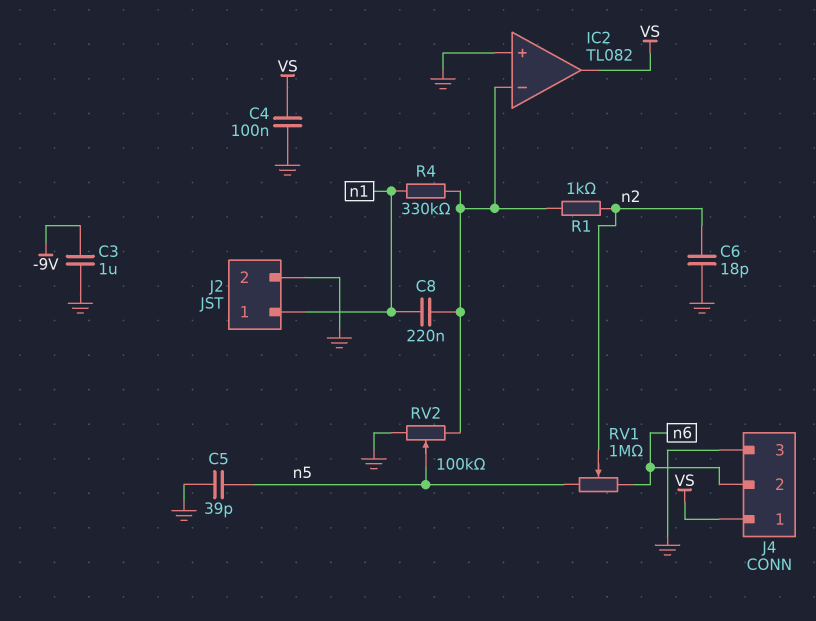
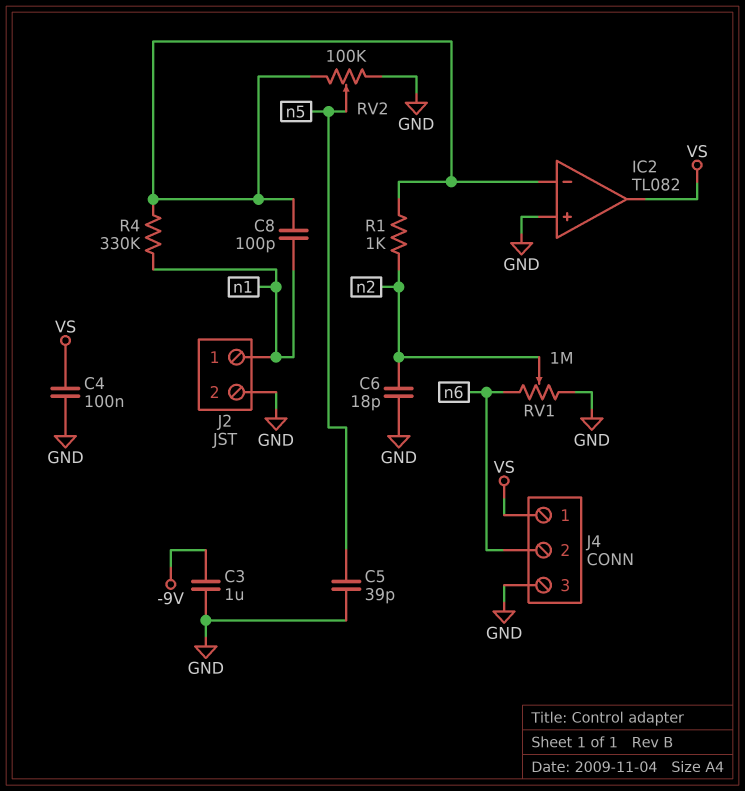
C8: 220nF (IC2/in-, n1) -> 100pF (IC2/in-, n1)
RV1: 1M (n5, n6, wiper n2) -> 1M (GND, n6, wiper n2)

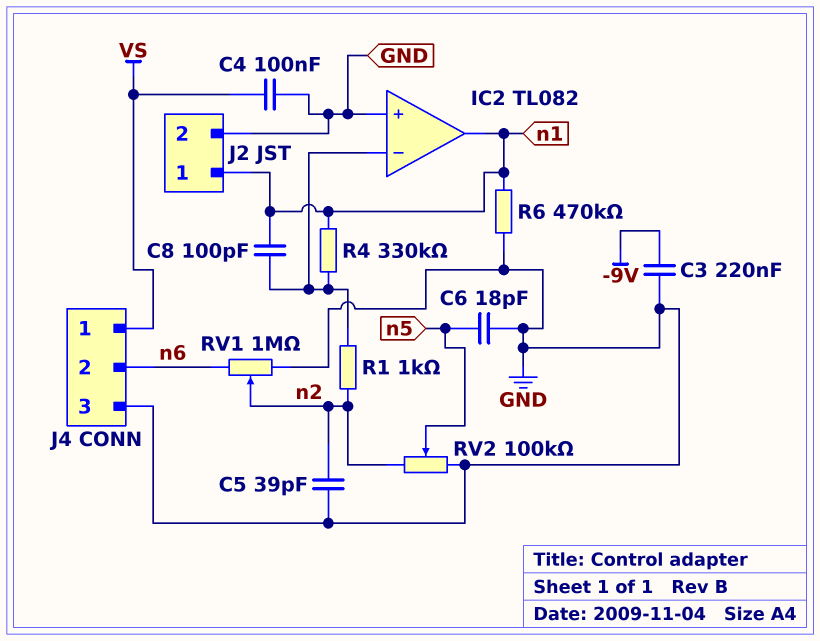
C3: 1uF (-9V, GND) -> 220nF (-9V, GND)
C5: 39pF (GND, n5) -> 39pF (GND, n2)
C6: 18pF (GND, n2) -> 18pF (GND, n5)
IC2 pin out: VS -> n1
R6: none -> 470k (GND, n1)
RV2: 100k (GND, IC2/in-, wiper n5) -> 100k (GND, n2, wiper n5)

